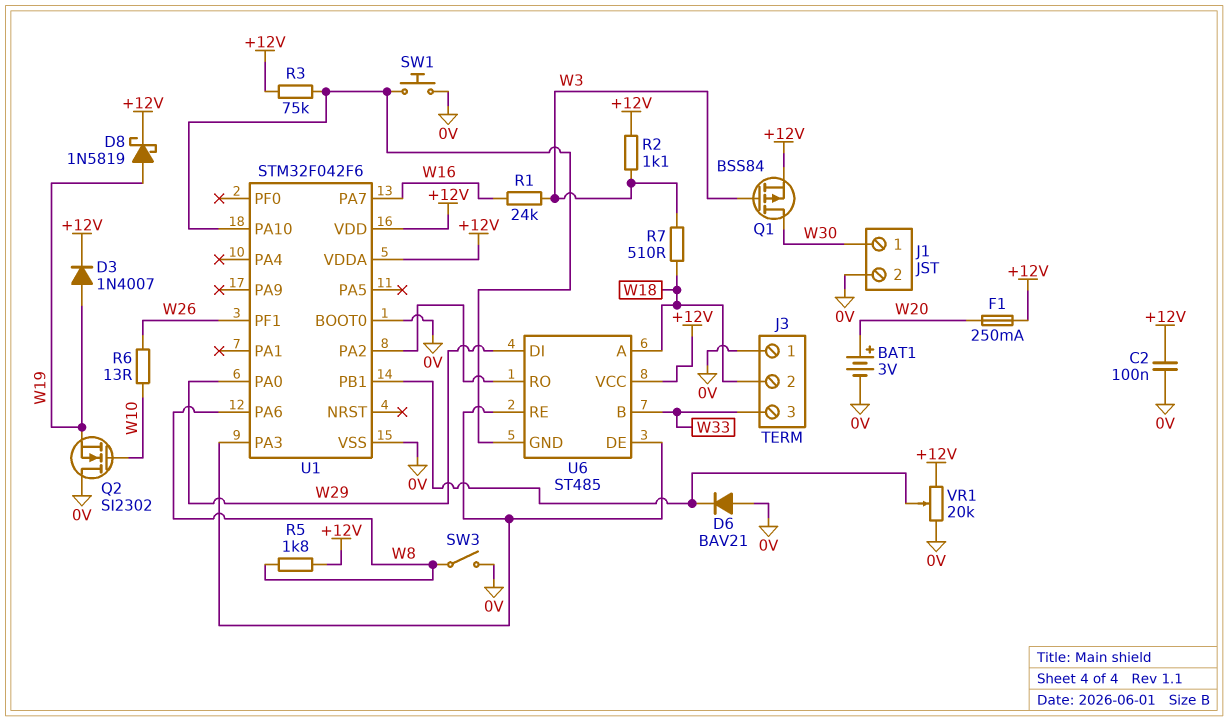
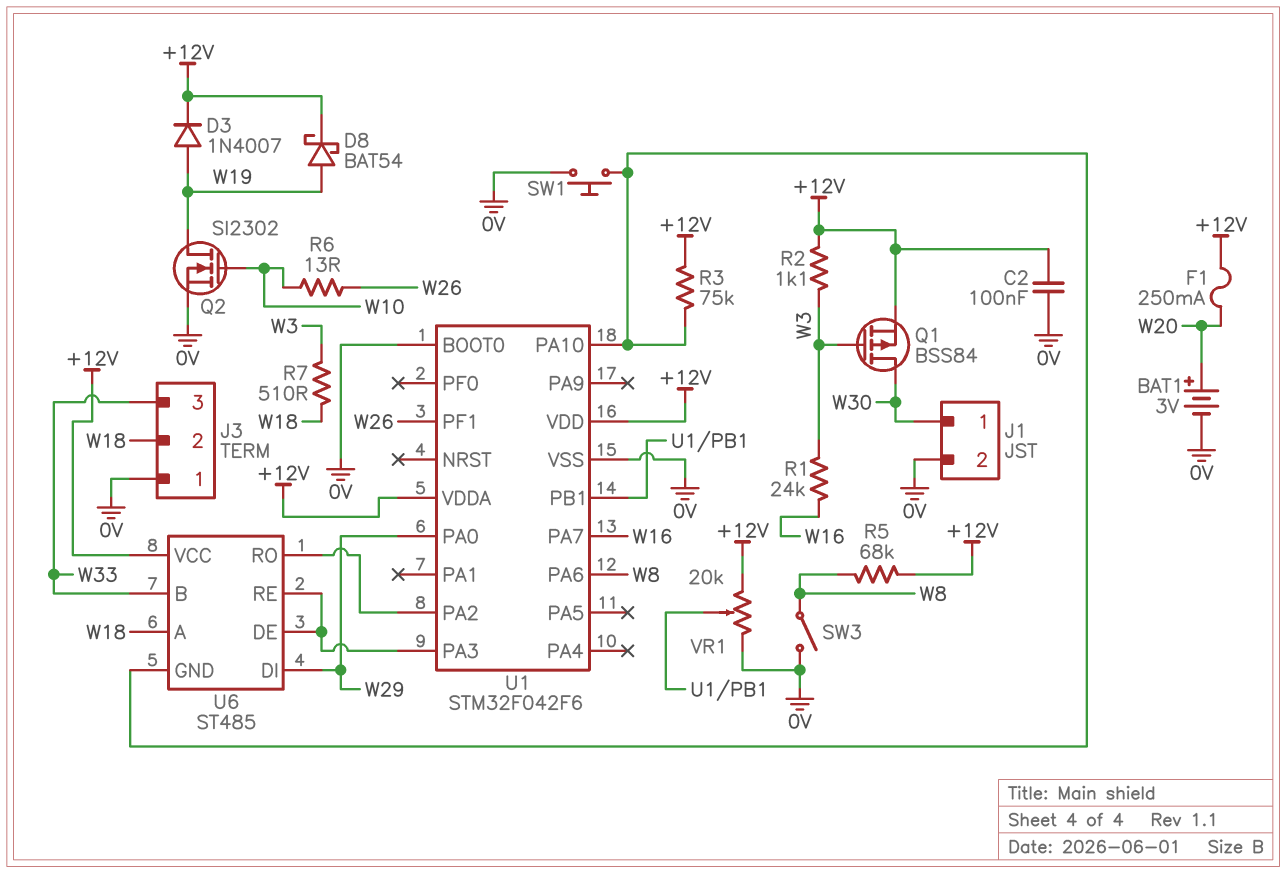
D6: diode BAV21 (A 0V, K U1/PB1) -> none
D8: schottky 1N5819 (A W19, K +12V) -> schottky BAT54 (A W19, K +12V)
Q2: NMOS SI2302 (G W10, D 0V, S W19) -> NMOS SI2302 (G W10, D W19, S 0V)
R5: 1.8k (+12V, W8) -> 68k (+12V, W8)

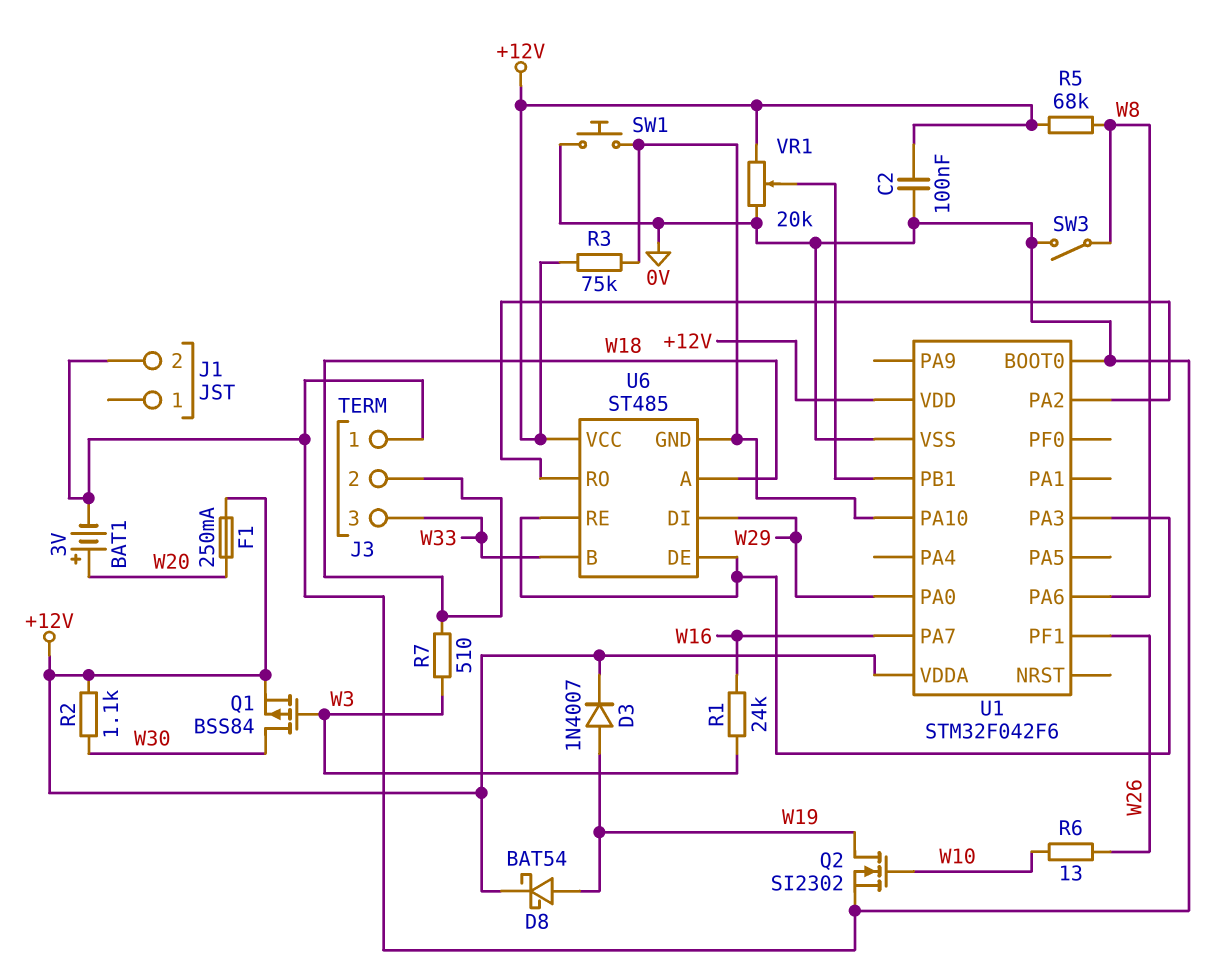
J1 pin 1: W30 -> none
R2: 1.1k (+12V, W3) -> 1.1k (+12V, W30)

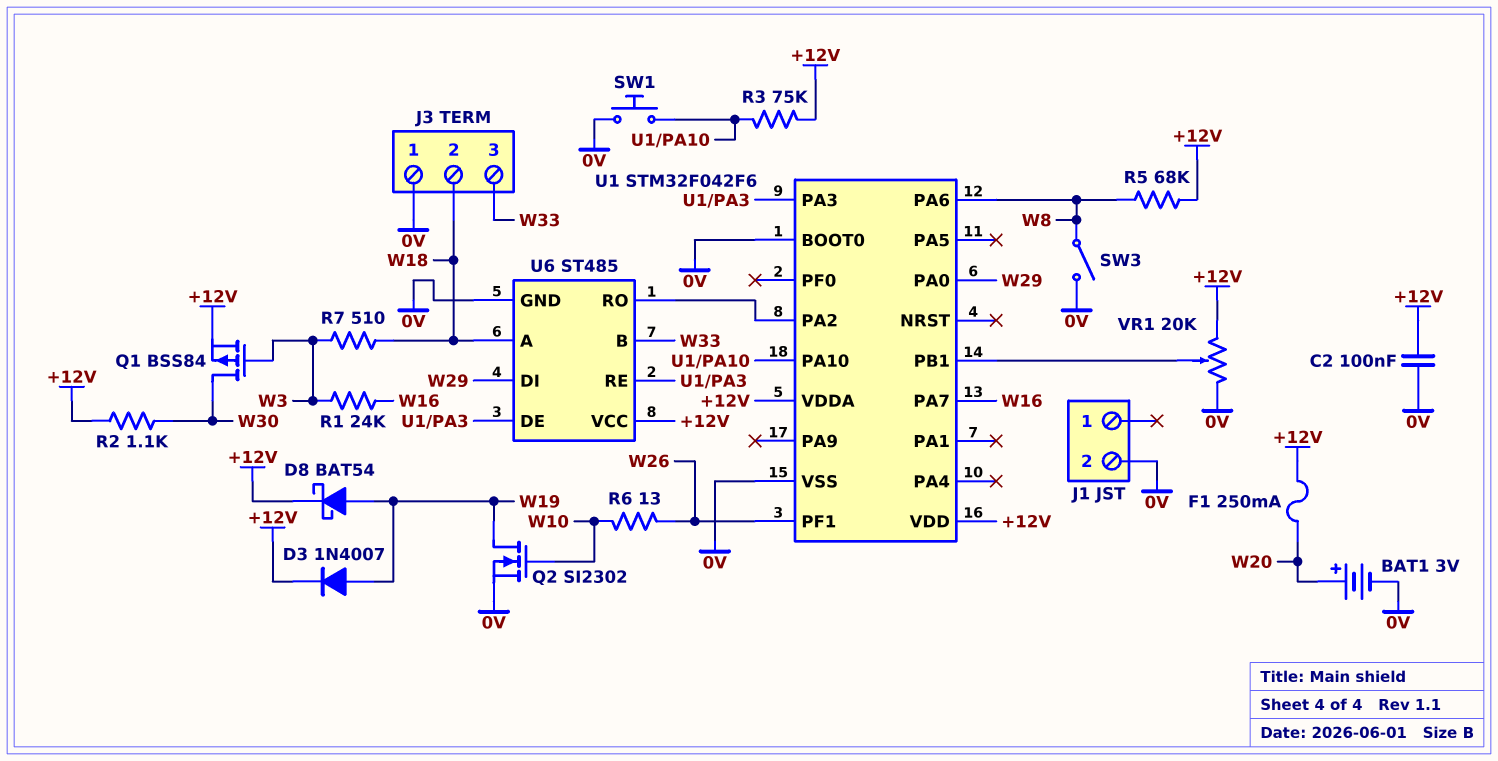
U6 pin GND: U1/PA10 -> 0V

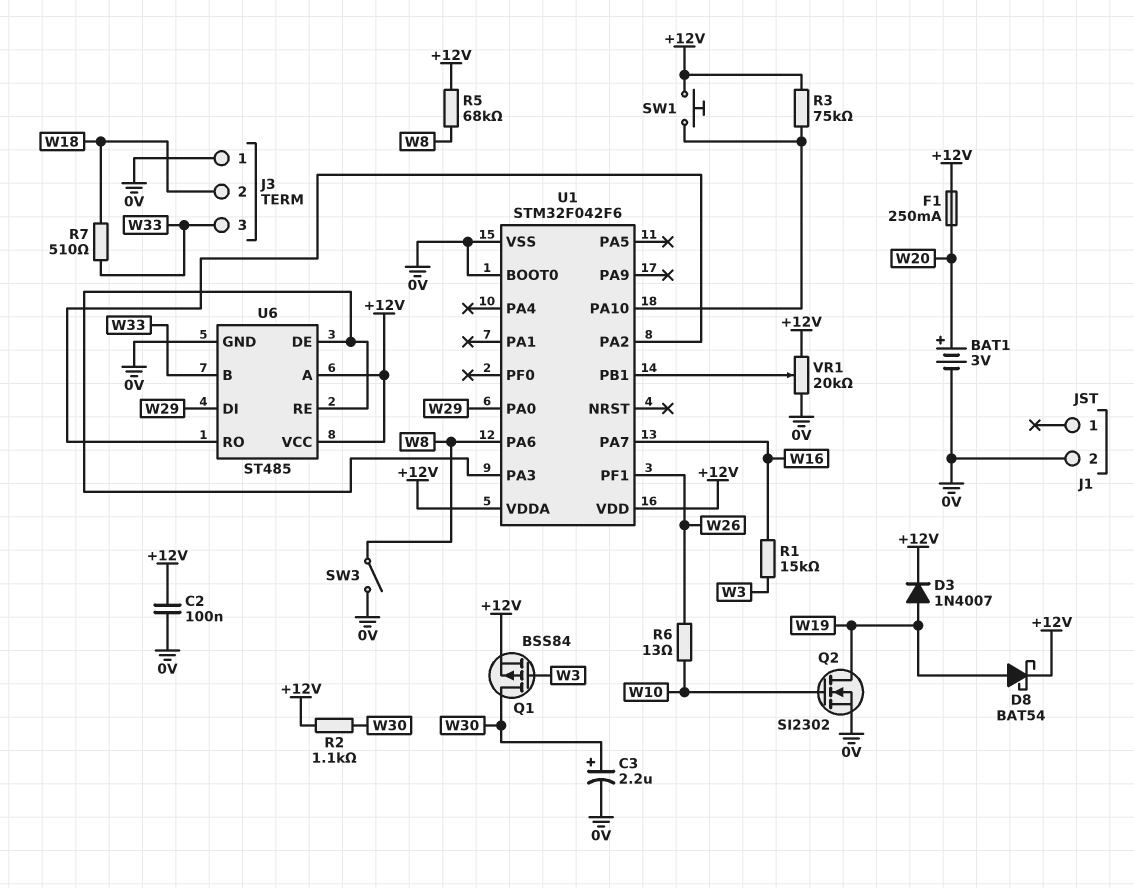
C3: none -> 2.2uF (plus W30, minus 0V)
R1: 24k (W3, W16) -> 15k (W3, W16)
R7: 510 (W3, W18) -> 510 (W18, W33)
SW1: button (0V, U1/PA10) -> button (+12V, U1/PA10)
U6 pin A: W18 -> +12V

